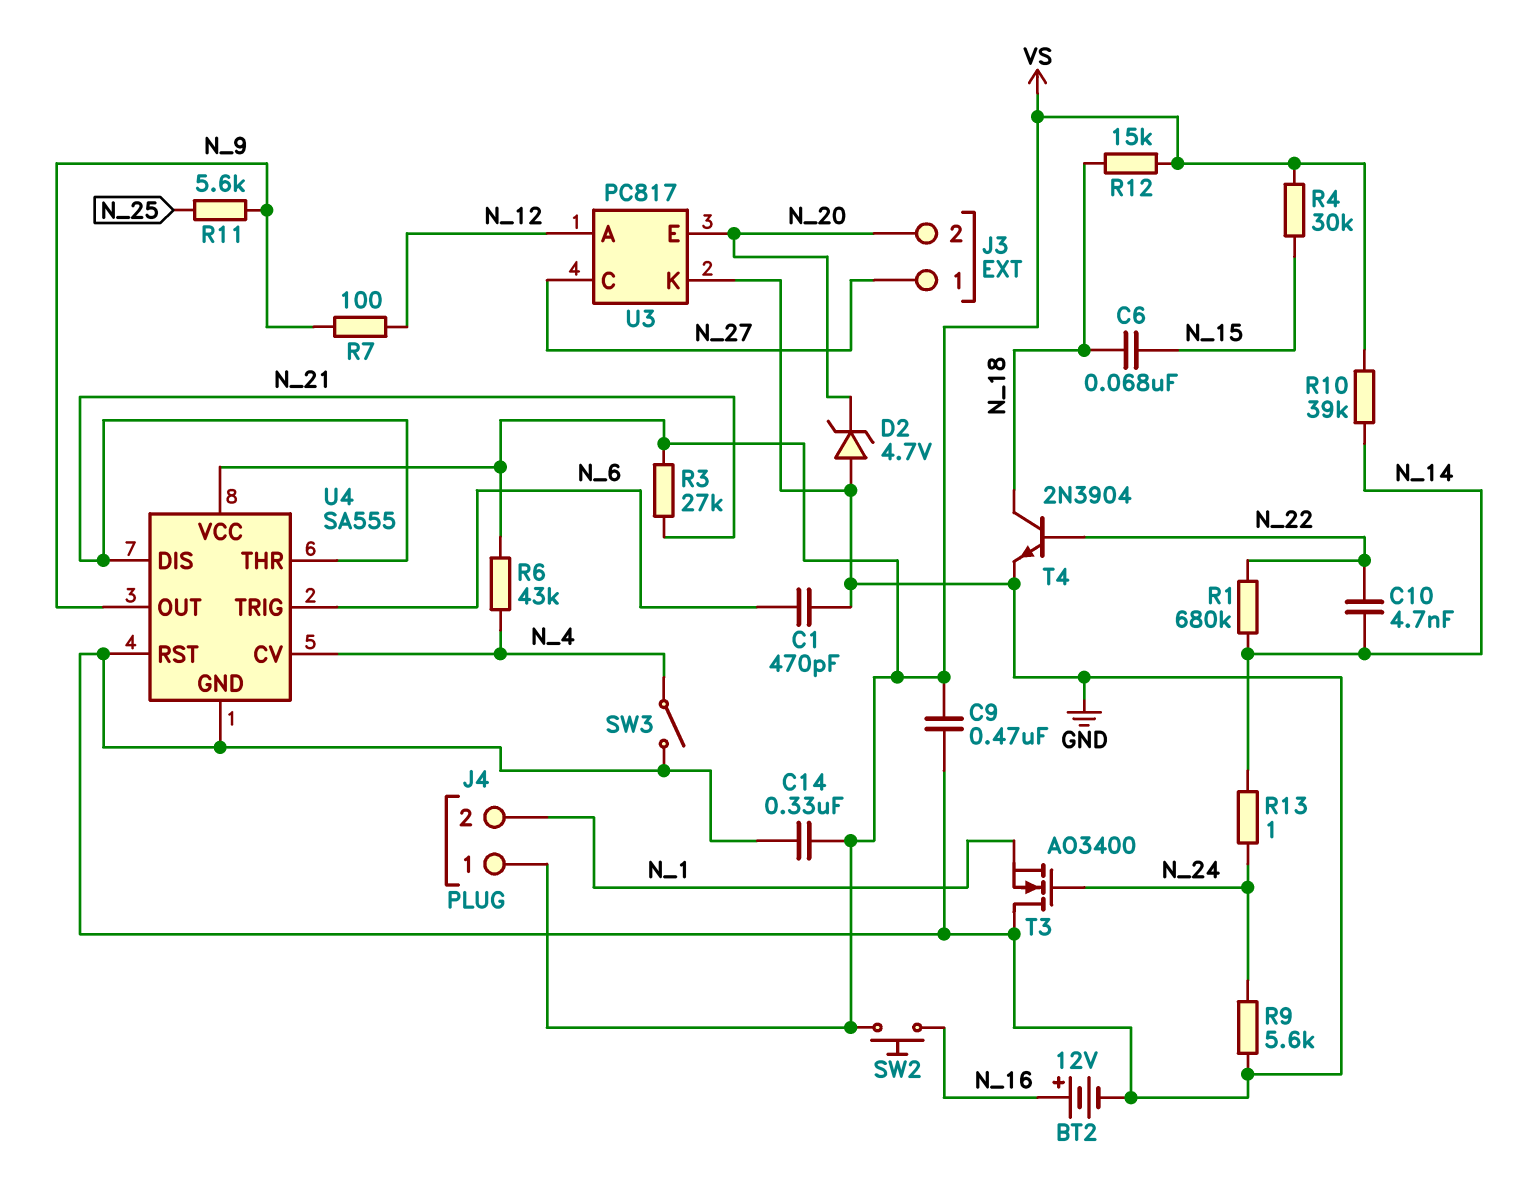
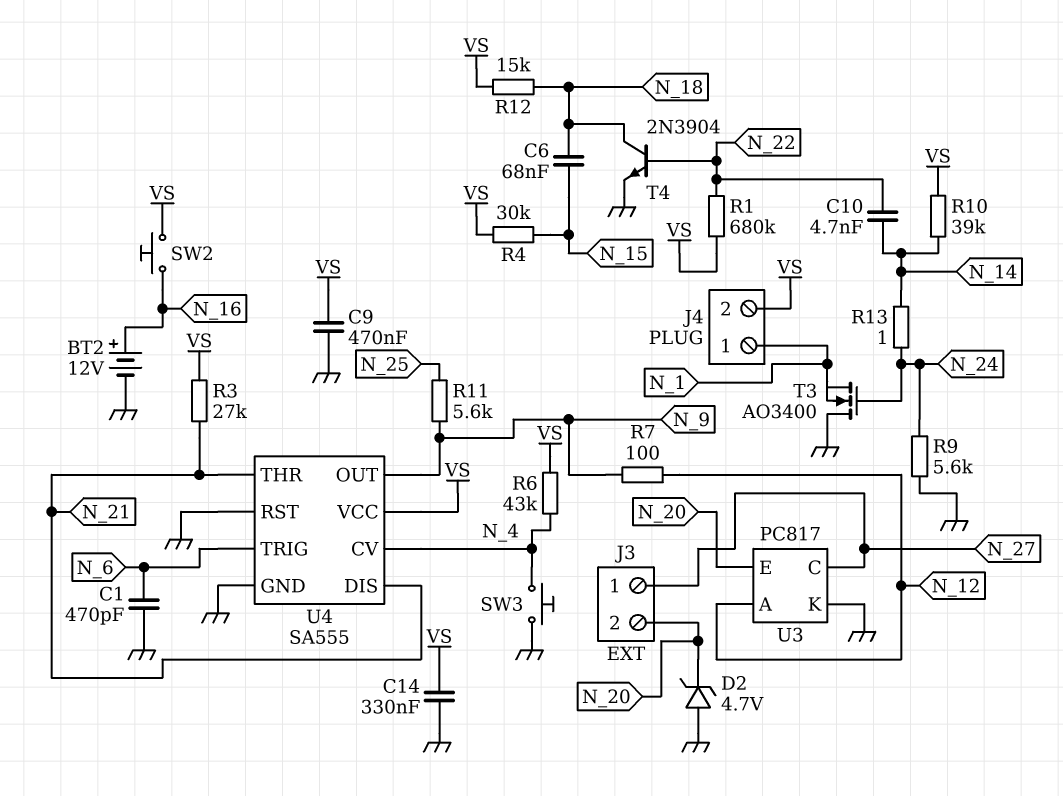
J4 pin 1: VS -> N_1
J4 pin 2: N_1 -> VS
R1: 680k (N_14, N_22) -> 680k (N_22, VS)
SW3: switch (GND, N_4) -> button (GND, N_4)

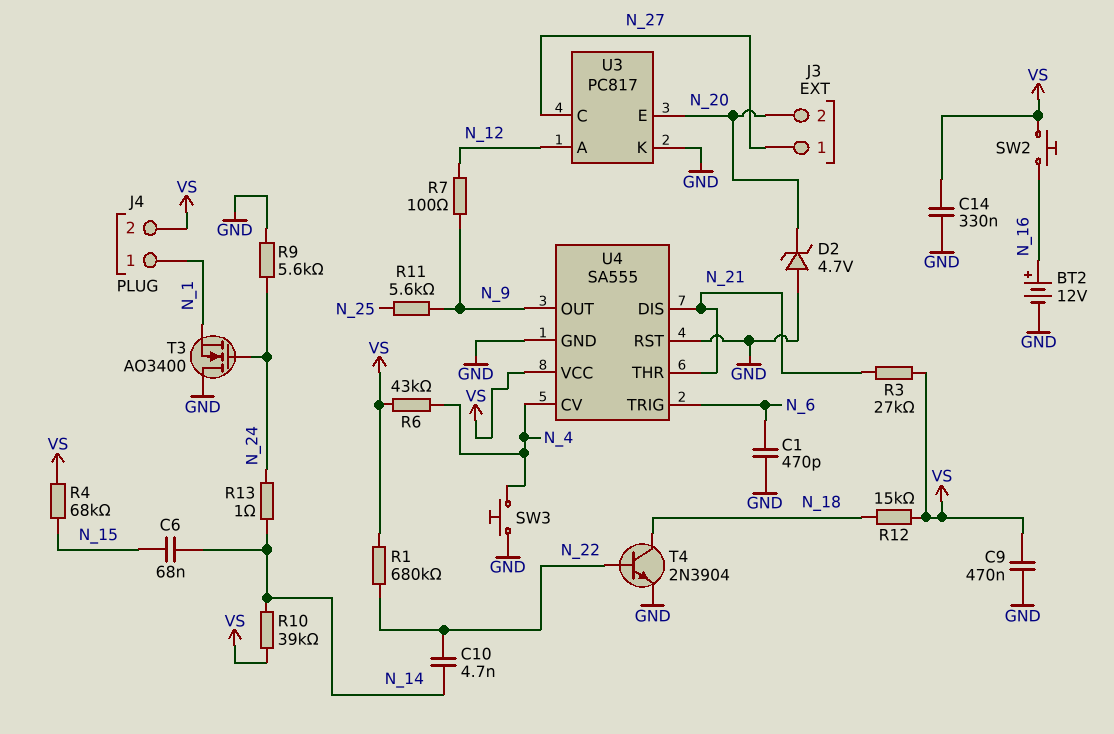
C6: 68nF (N_15, N_18) -> 68nF (N_14, N_15)
R4: 30k (N_15, VS) -> 68k (N_15, VS)

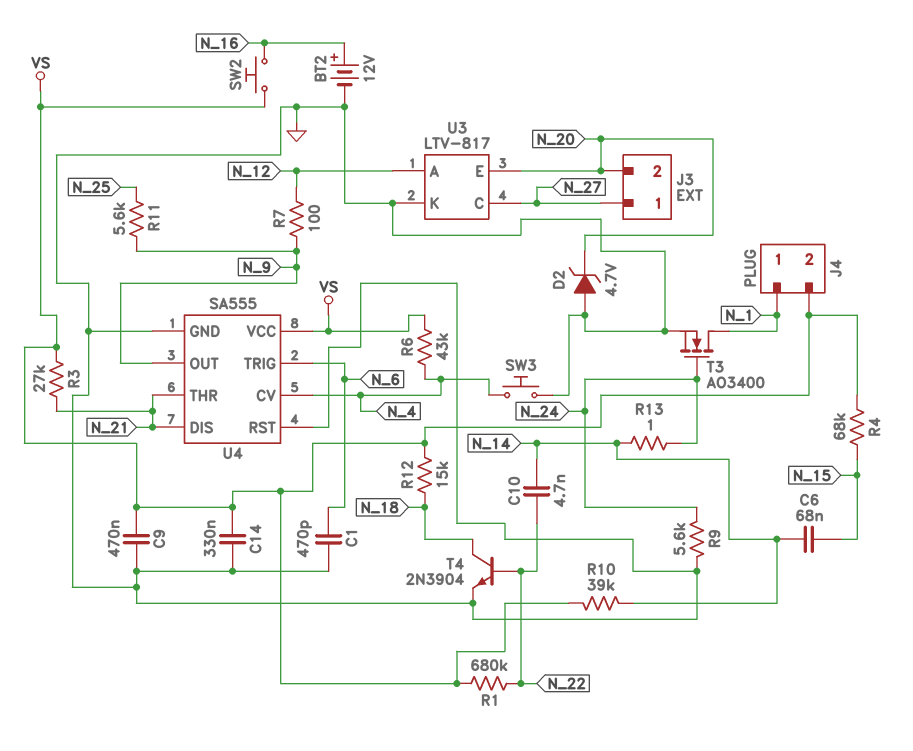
T3: NMOS AO3400 (G N_24, D GND, S N_1) -> NMOS AO3400 (G N_24, D N_1, S GND)
U3: PC817 -> LTV-817

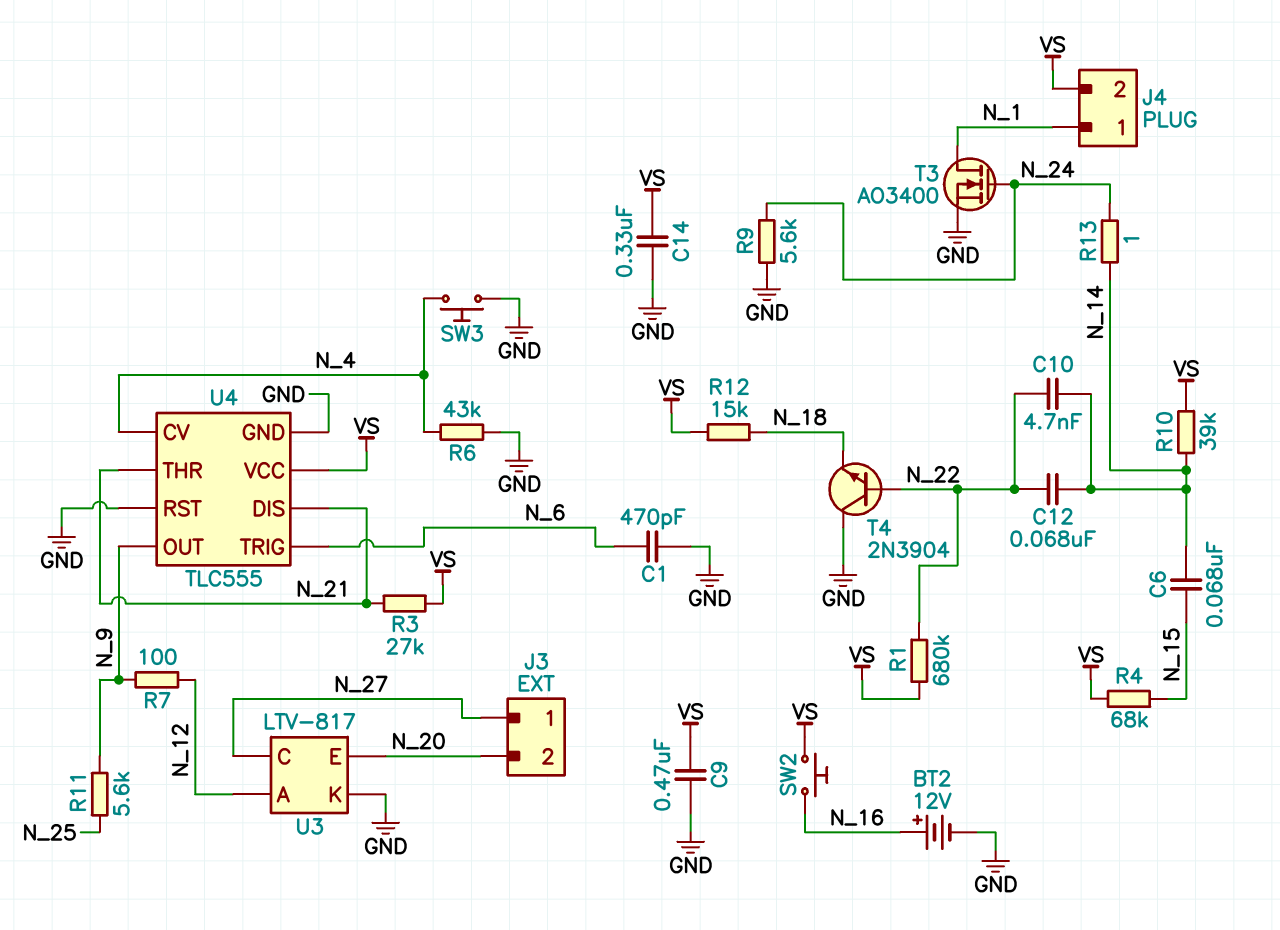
C12: none -> 68nF (N_14, N_22)
D2: zener 4.7V (A GND, K N_20) -> none
R6: 43k (N_4, VS) -> 43k (GND, N_4)
T4: NPN 2N3904 (B N_22, C N_18, E GND) -> NPN 2N3904 (B N_22, C GND, E N_18)
U4: SA555 -> TLC555

